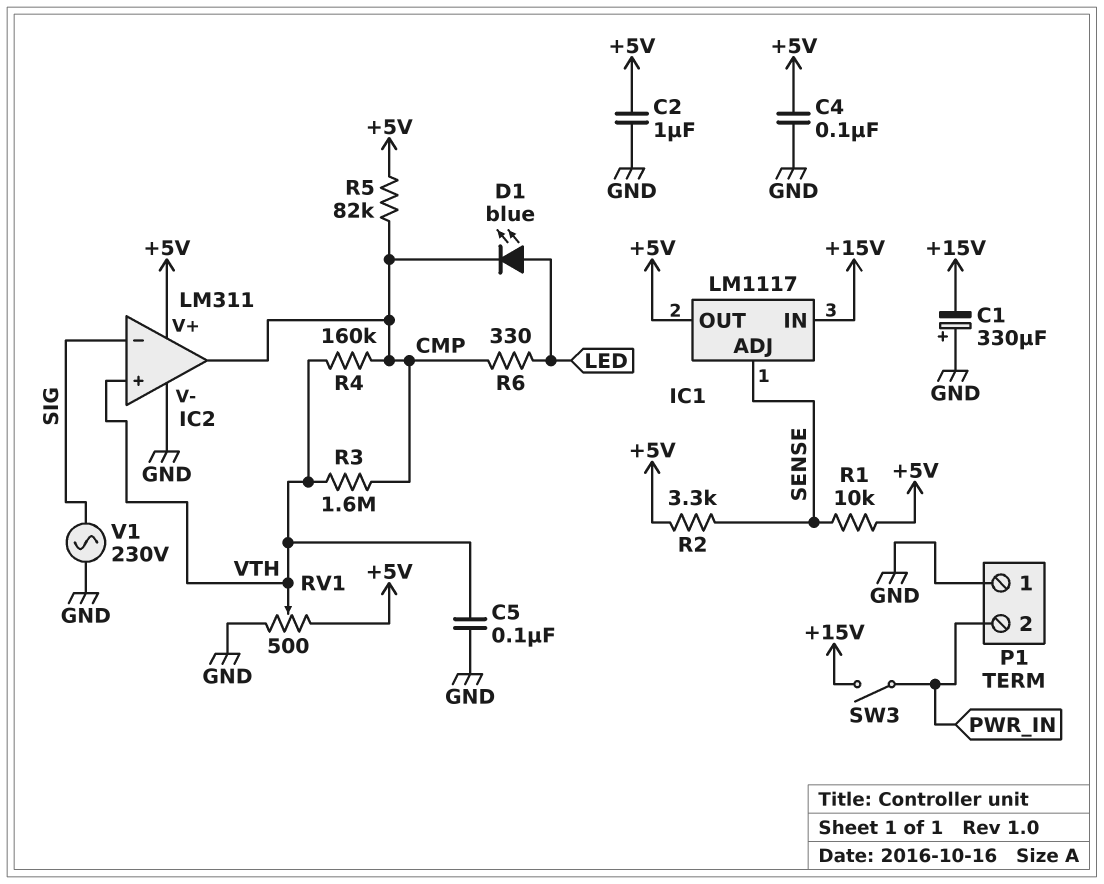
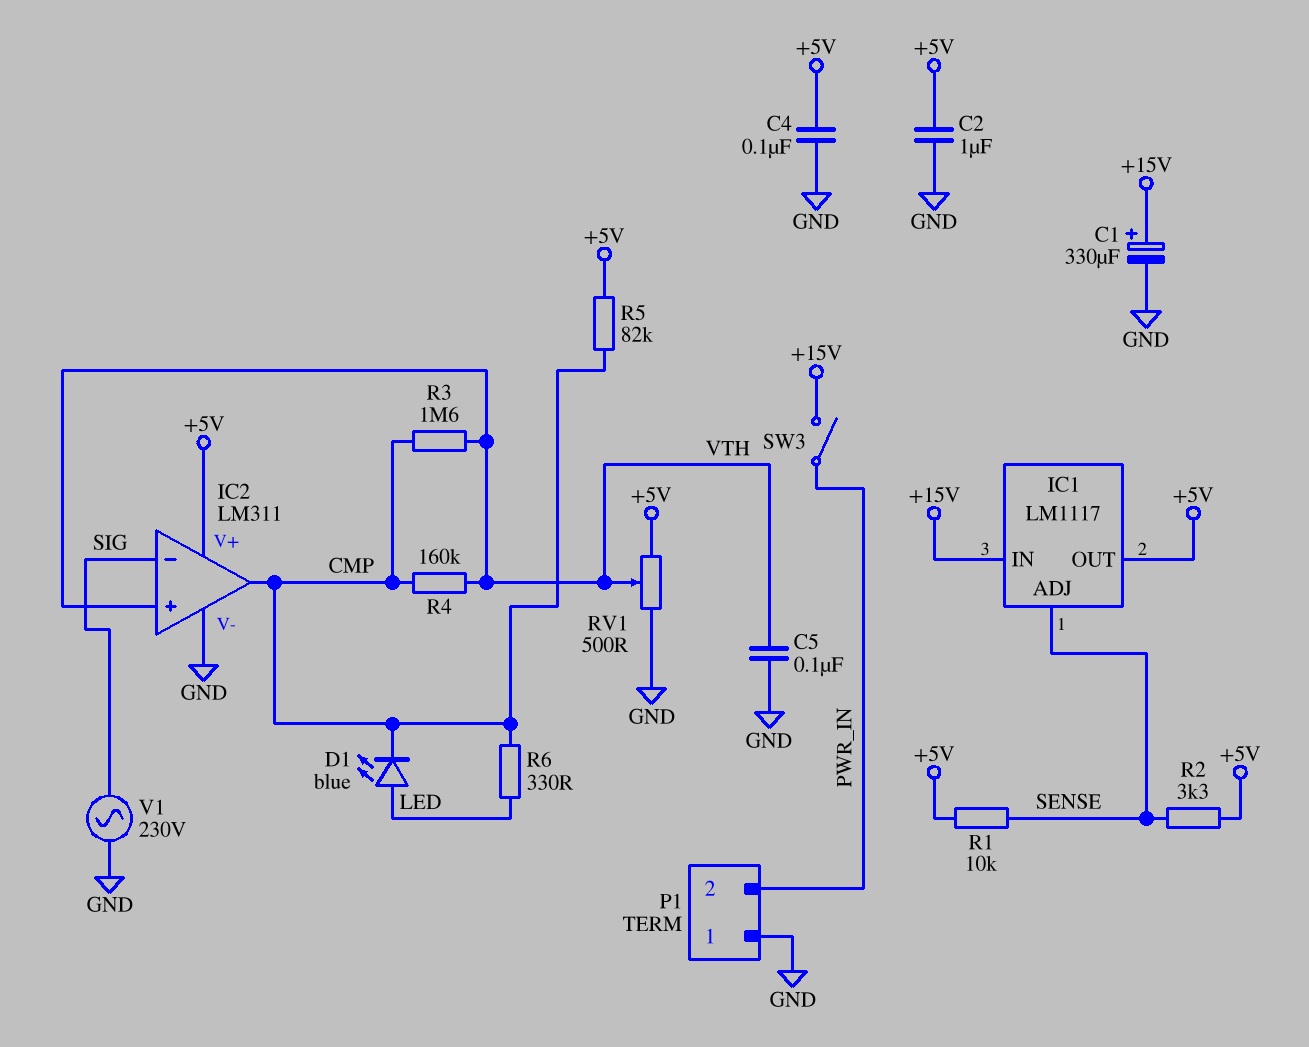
C1: 330uF (plus GND, minus +15V) -> 330uF (plus +15V, minus GND)

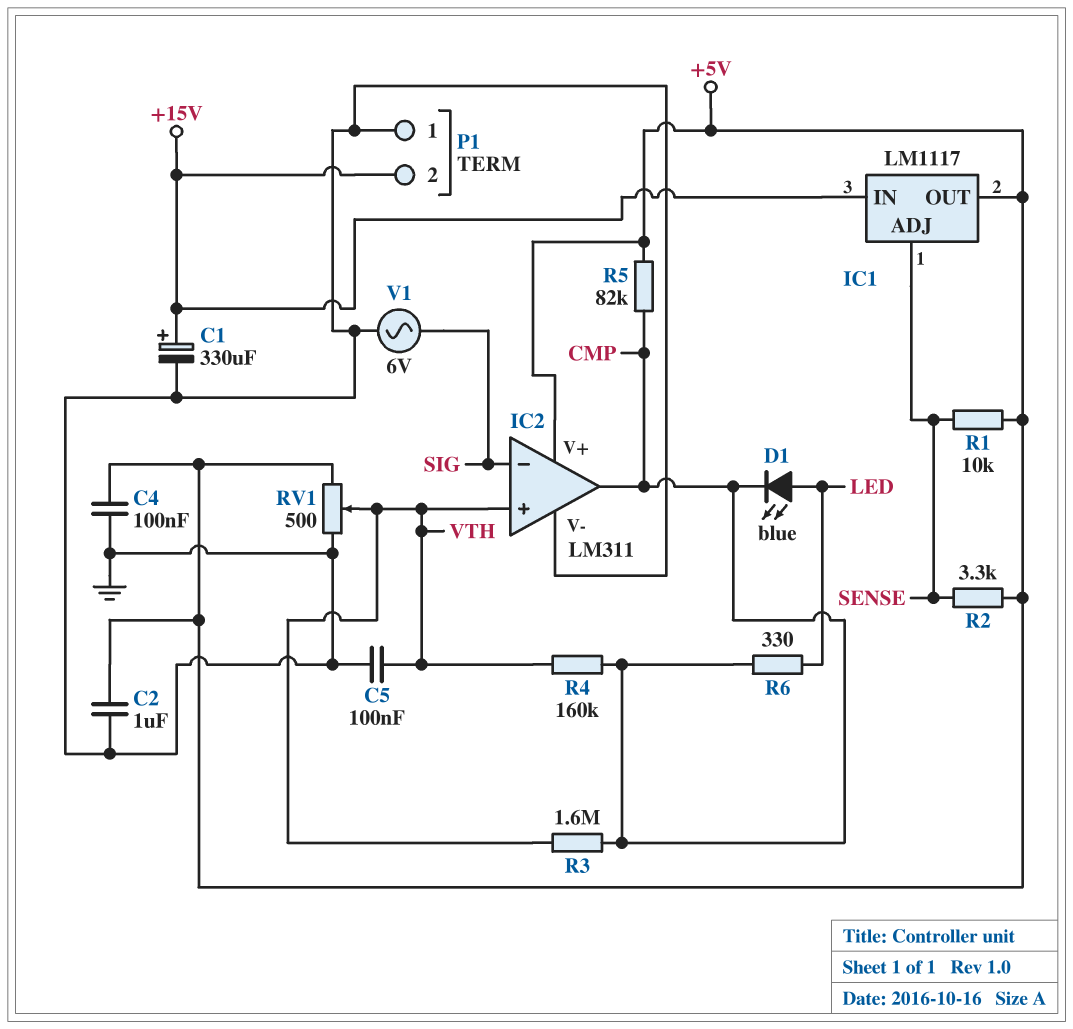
P1 pin 2: PWR_IN -> +15V
SW3: switch (+15V, PWR_IN) -> none
V1: AC 230V (GND, SIG) -> AC 6V (GND, SIG)

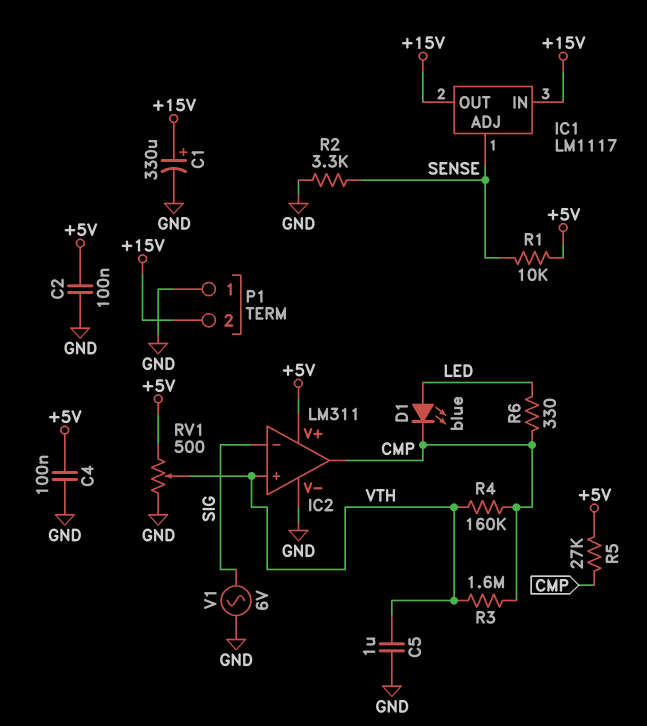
C2: 1uF (+5V, GND) -> 100nF (+5V, GND)
C5: 100nF (GND, VTH) -> 1uF (GND, VTH)
IC1 pin OUT: +5V -> +15V
R2: 3.3k (+5V, SENSE) -> 3.3k (GND, SENSE)
R5: 82k (+5V, CMP) -> 27k (+5V, CMP)

